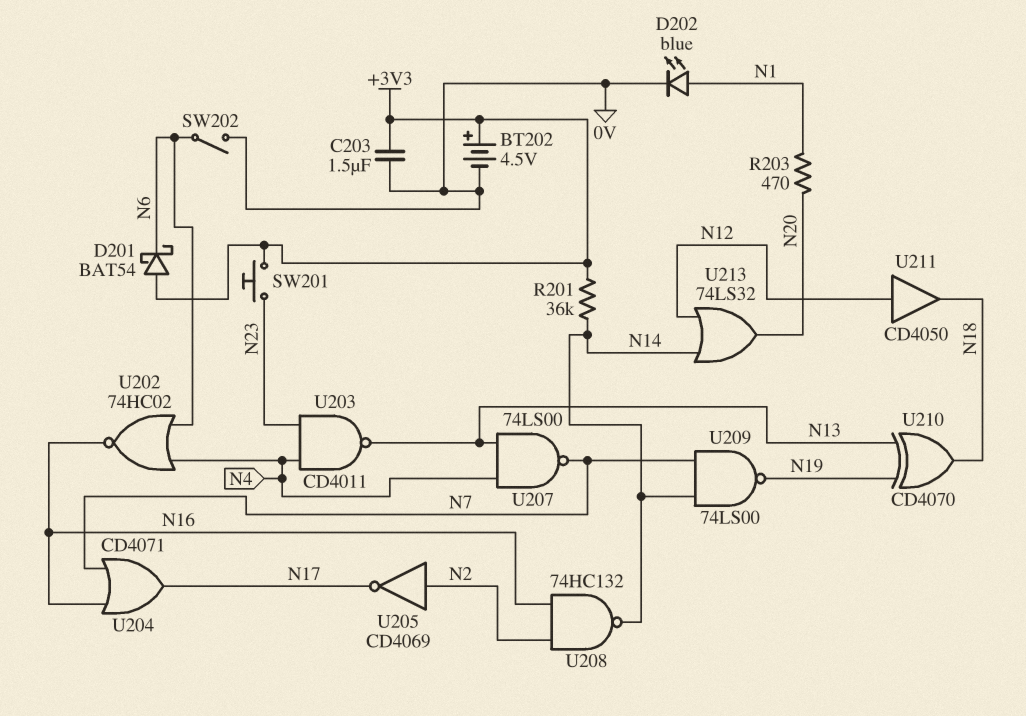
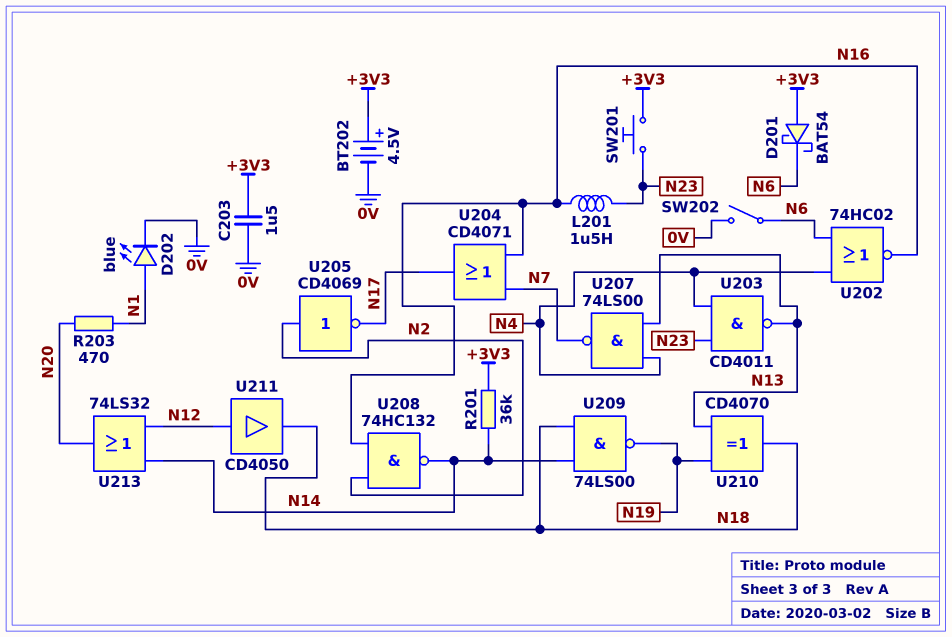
L201: none -> 1.5uH (N16, N23)
U209: NAND 74LS00 (in N7, in N14, out N19) -> NAND 74LS00 (in N14, in N18, out N19)

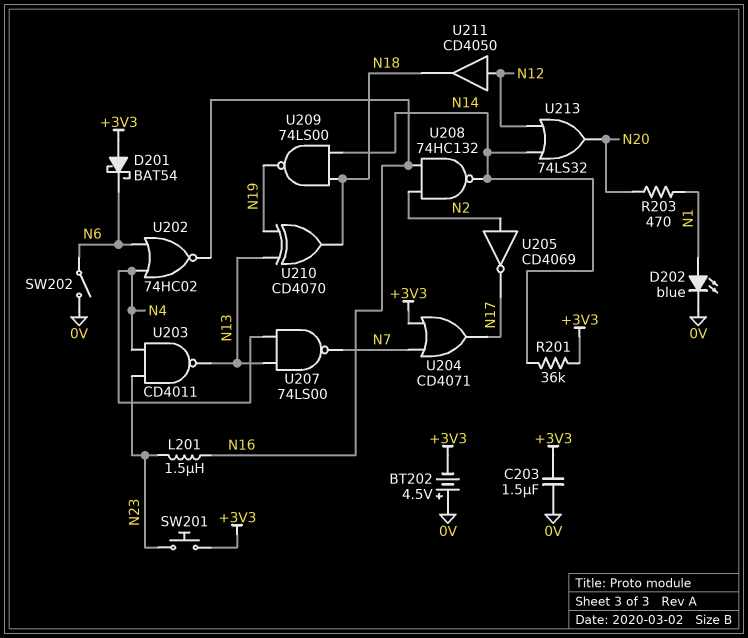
BT202: 4.5V (plus +3V3, minus 0V) -> 4.5V (plus 0V, minus +3V3)
U204: OR CD4071 (in N7, in N16, out N17) -> OR CD4071 (in +3V3, in N7, out N17)

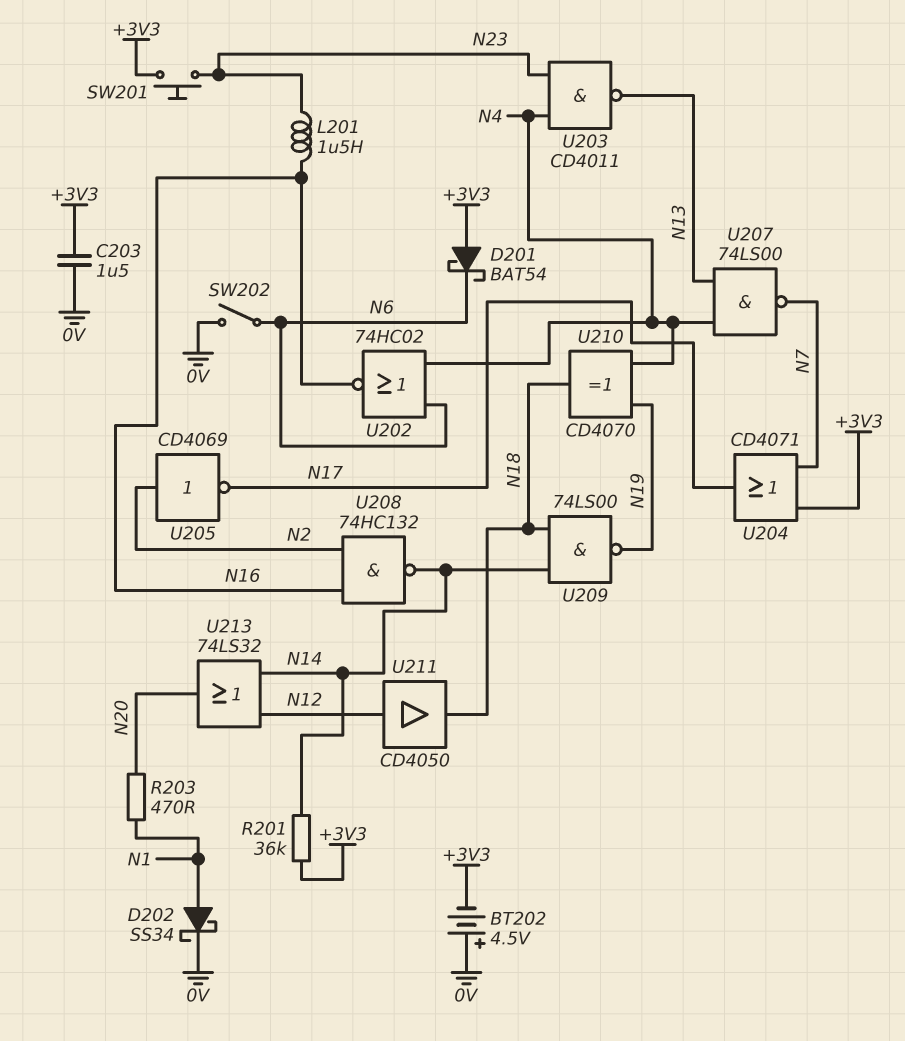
D202: LED blue (A N1, K 0V) -> schottky SS34 (A N1, K 0V)
U210: XOR CD4070 (in N13, in N19, out N18) -> XOR CD4070 (in N4, in N19, out N18)

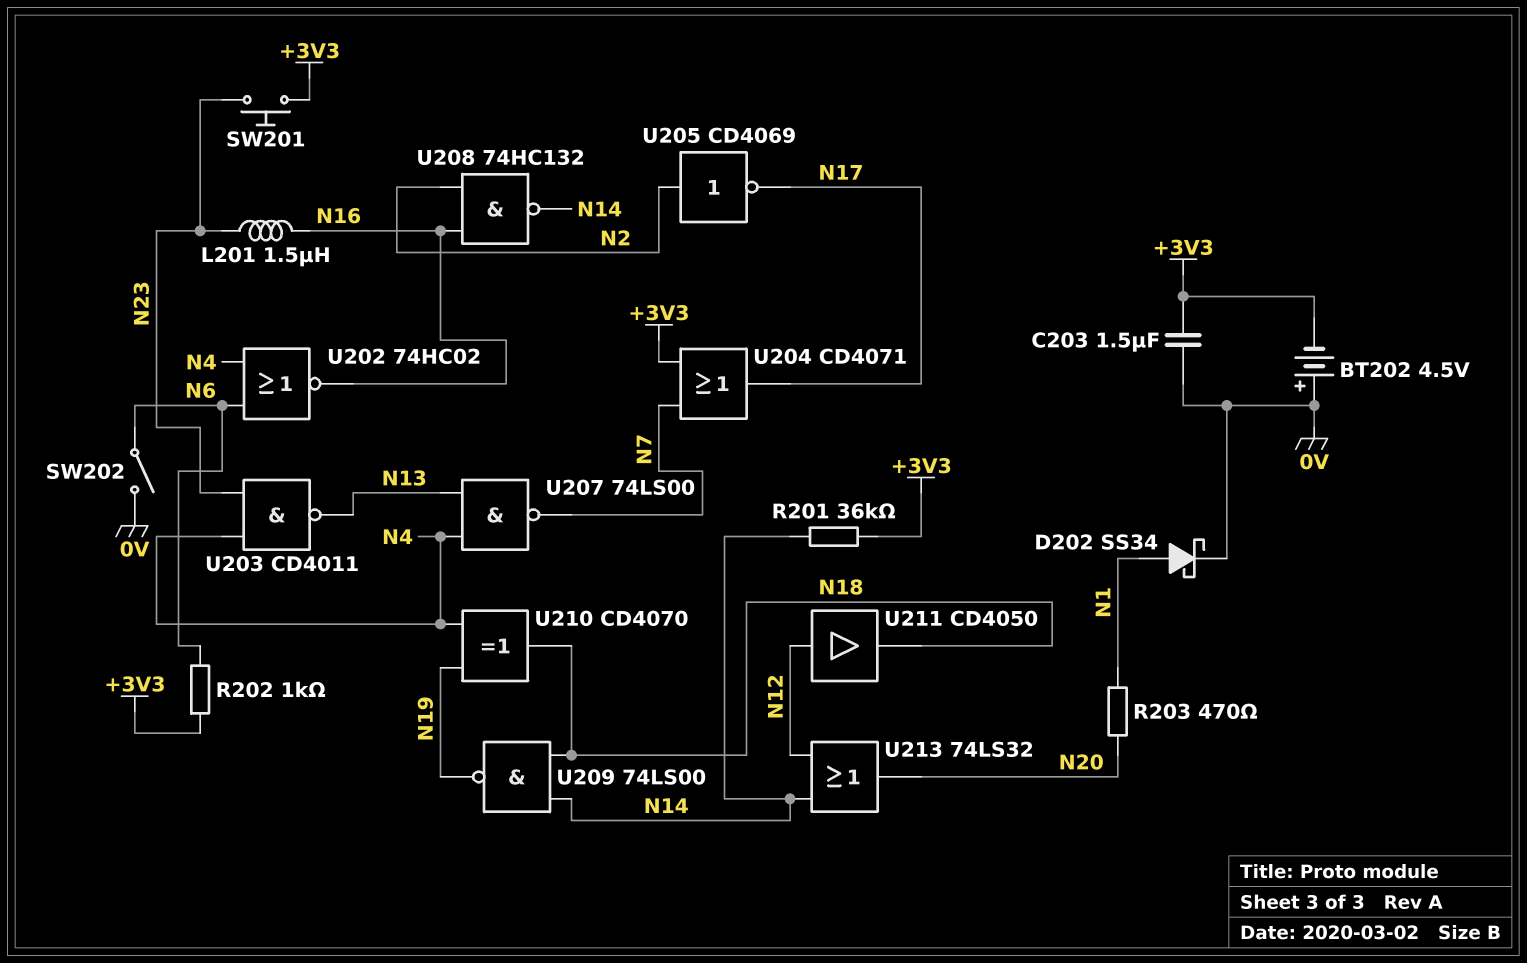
D201: schottky BAT54 (A +3V3, K N6) -> none
R202: none -> 1k (+3V3, N6)

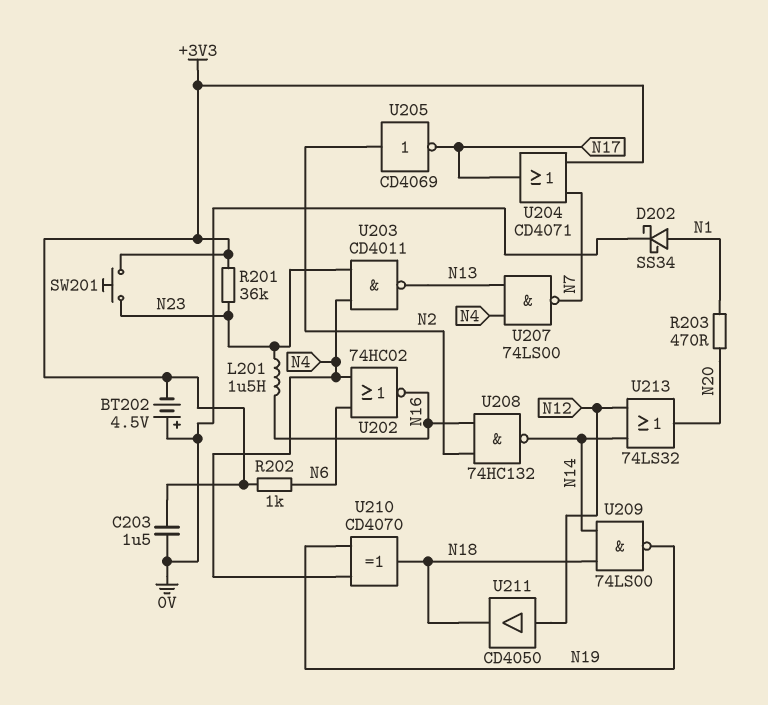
R201: 36k (+3V3, N14) -> 36k (+3V3, N23)
SW202: switch (0V, N6) -> none

